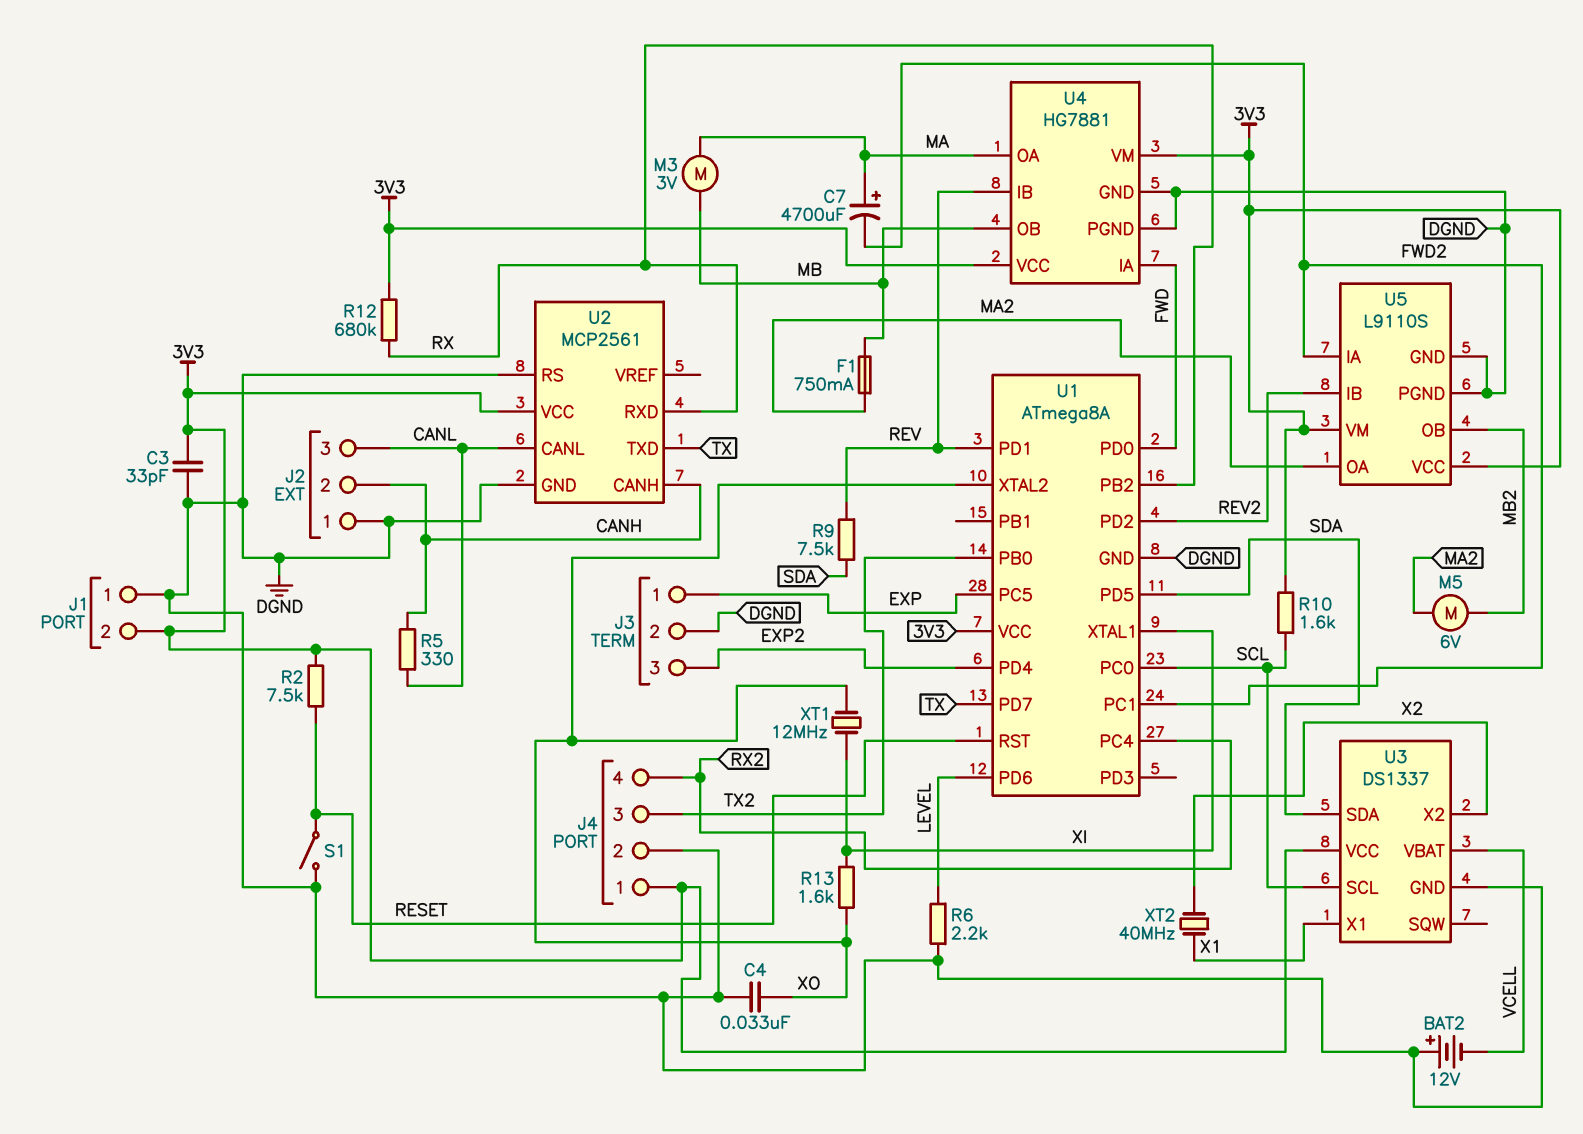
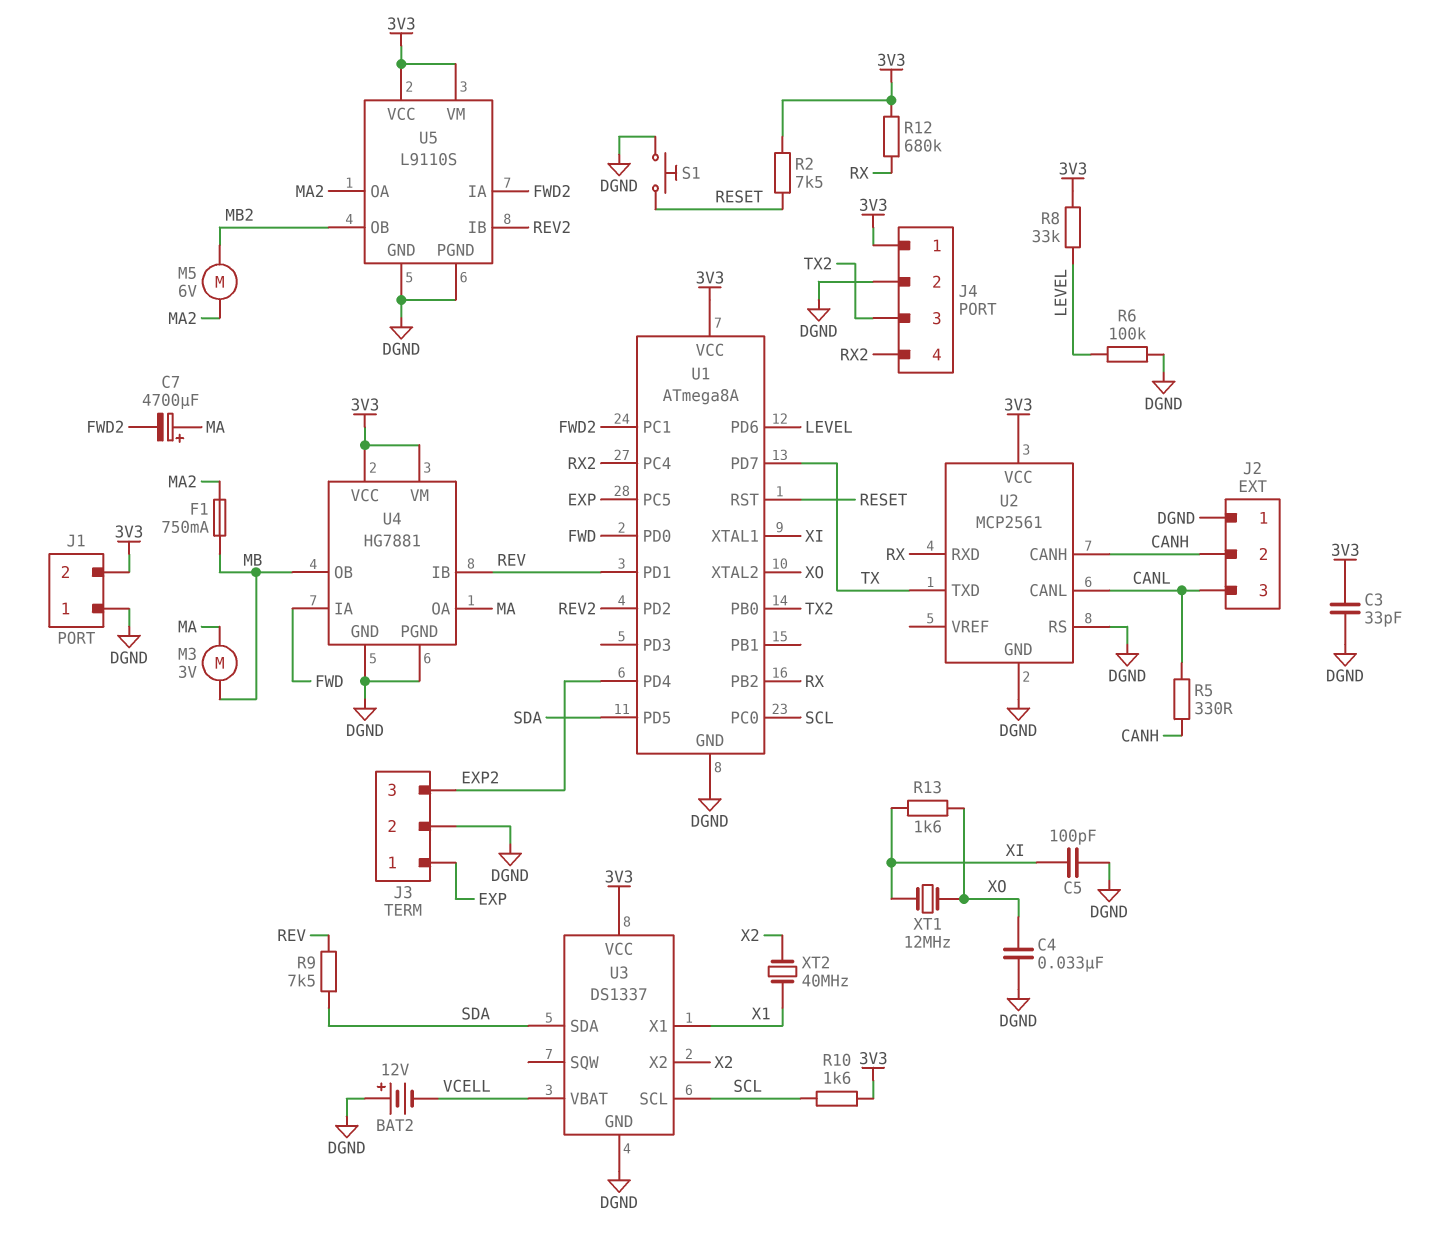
C5: none -> 100pF (DGND, XI)
R6: 2.2k (DGND, LEVEL) -> 100k (DGND, LEVEL)
R8: none -> 33k (3V3, LEVEL)
S1: switch (DGND, RESET) -> button (DGND, RESET)

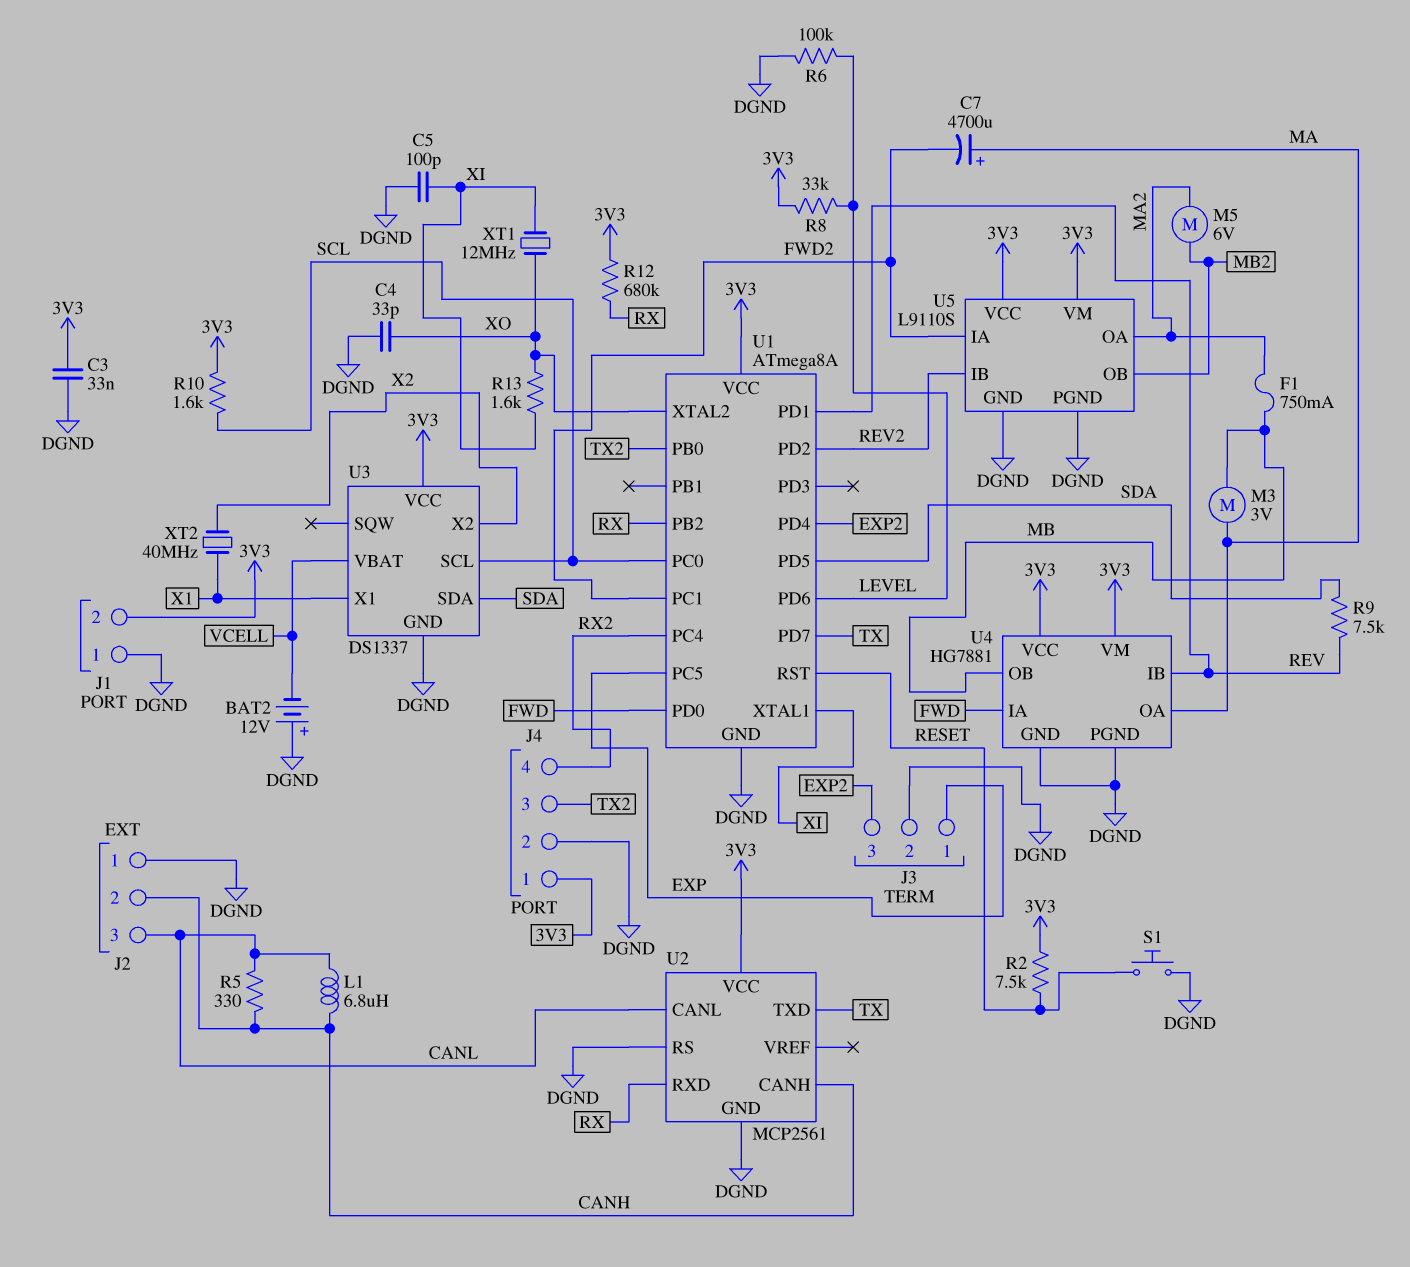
C3: 33pF (3V3, DGND) -> 33nF (3V3, DGND)
C4: 33nF (DGND, XO) -> 33pF (DGND, XO)
L1: none -> 6.8uH (CANH, CANL)

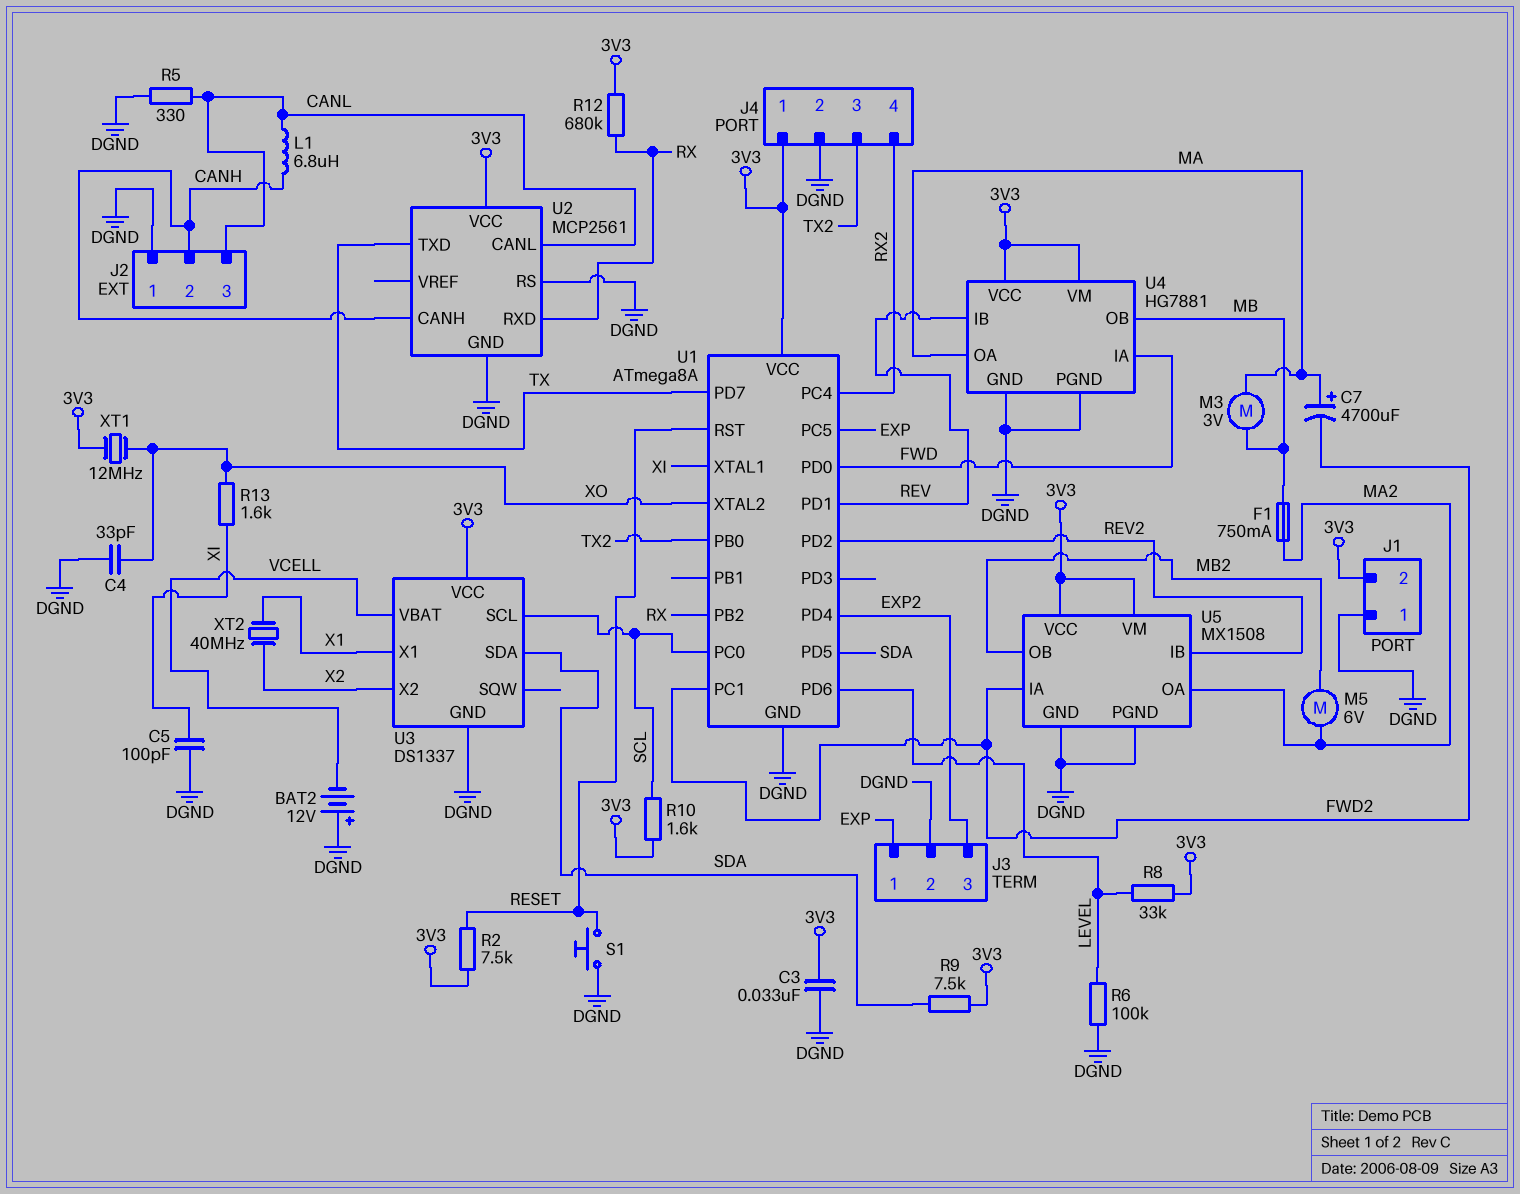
R5: 330 (CANH, CANL) -> 330 (CANL, DGND)
R9: 7.5k (REV, SDA) -> 7.5k (3V3, SDA)
U5: L9110S -> MX1508
XT1: 12MHz (XI, XO) -> 12MHz (3V3, XO)

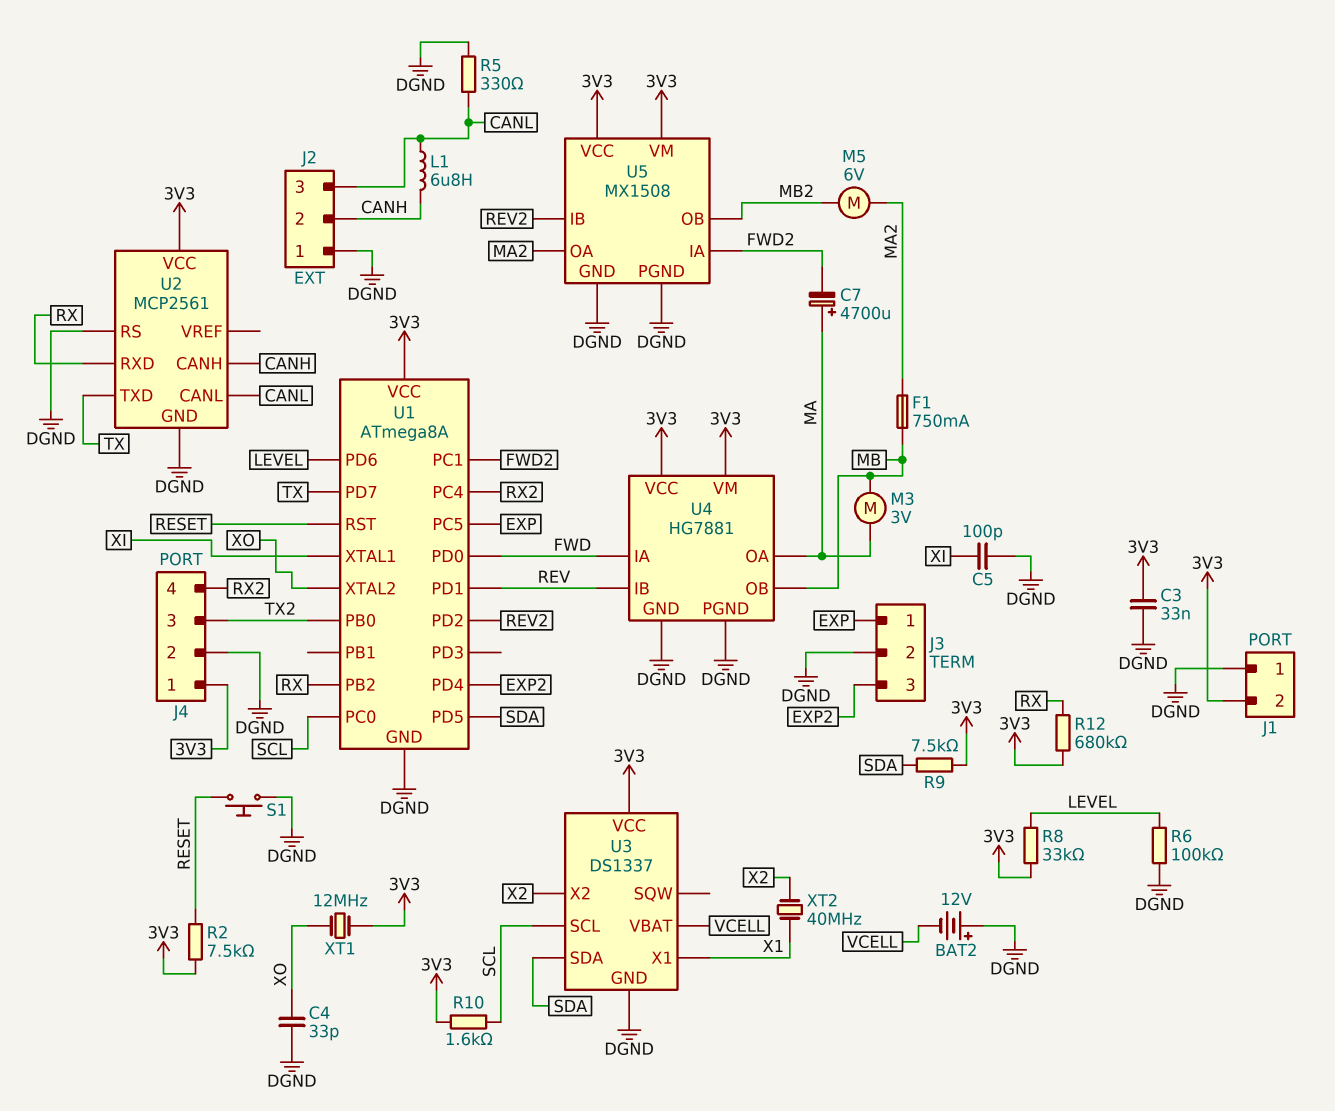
R13: 1.6k (XI, XO) -> none

